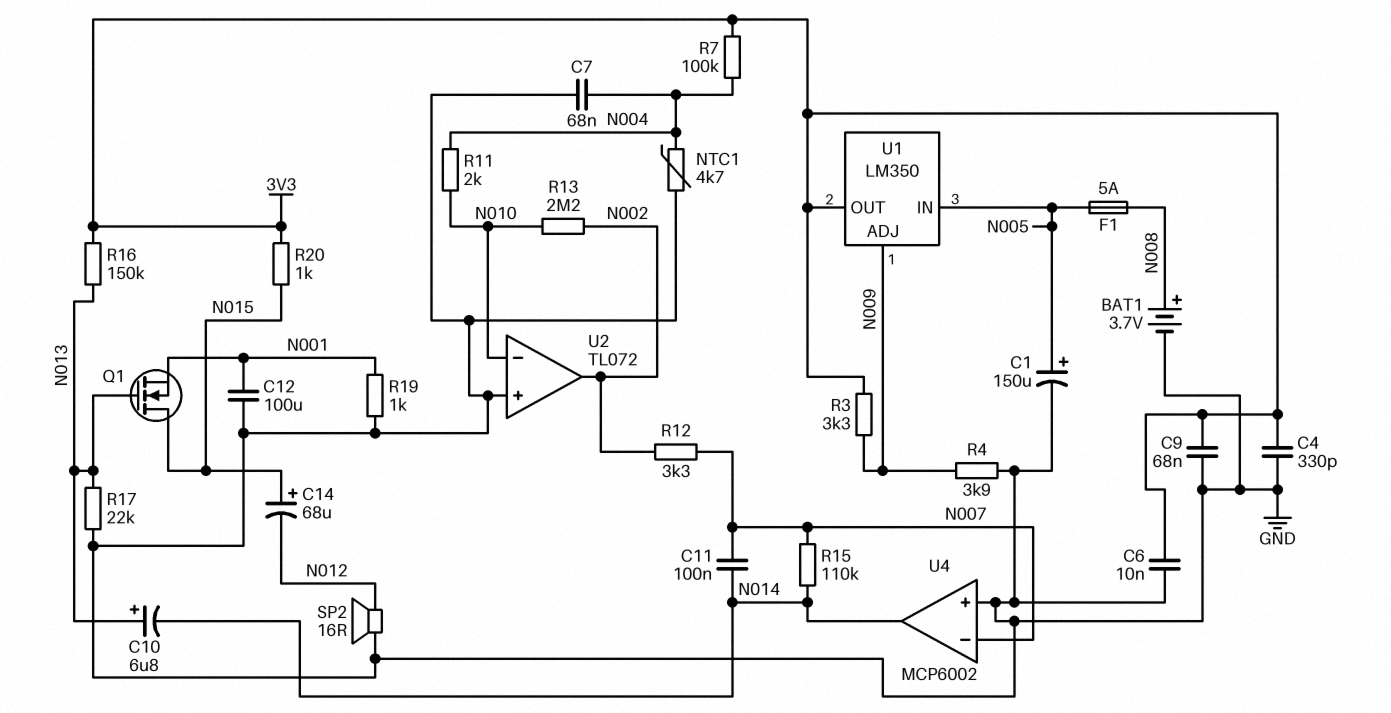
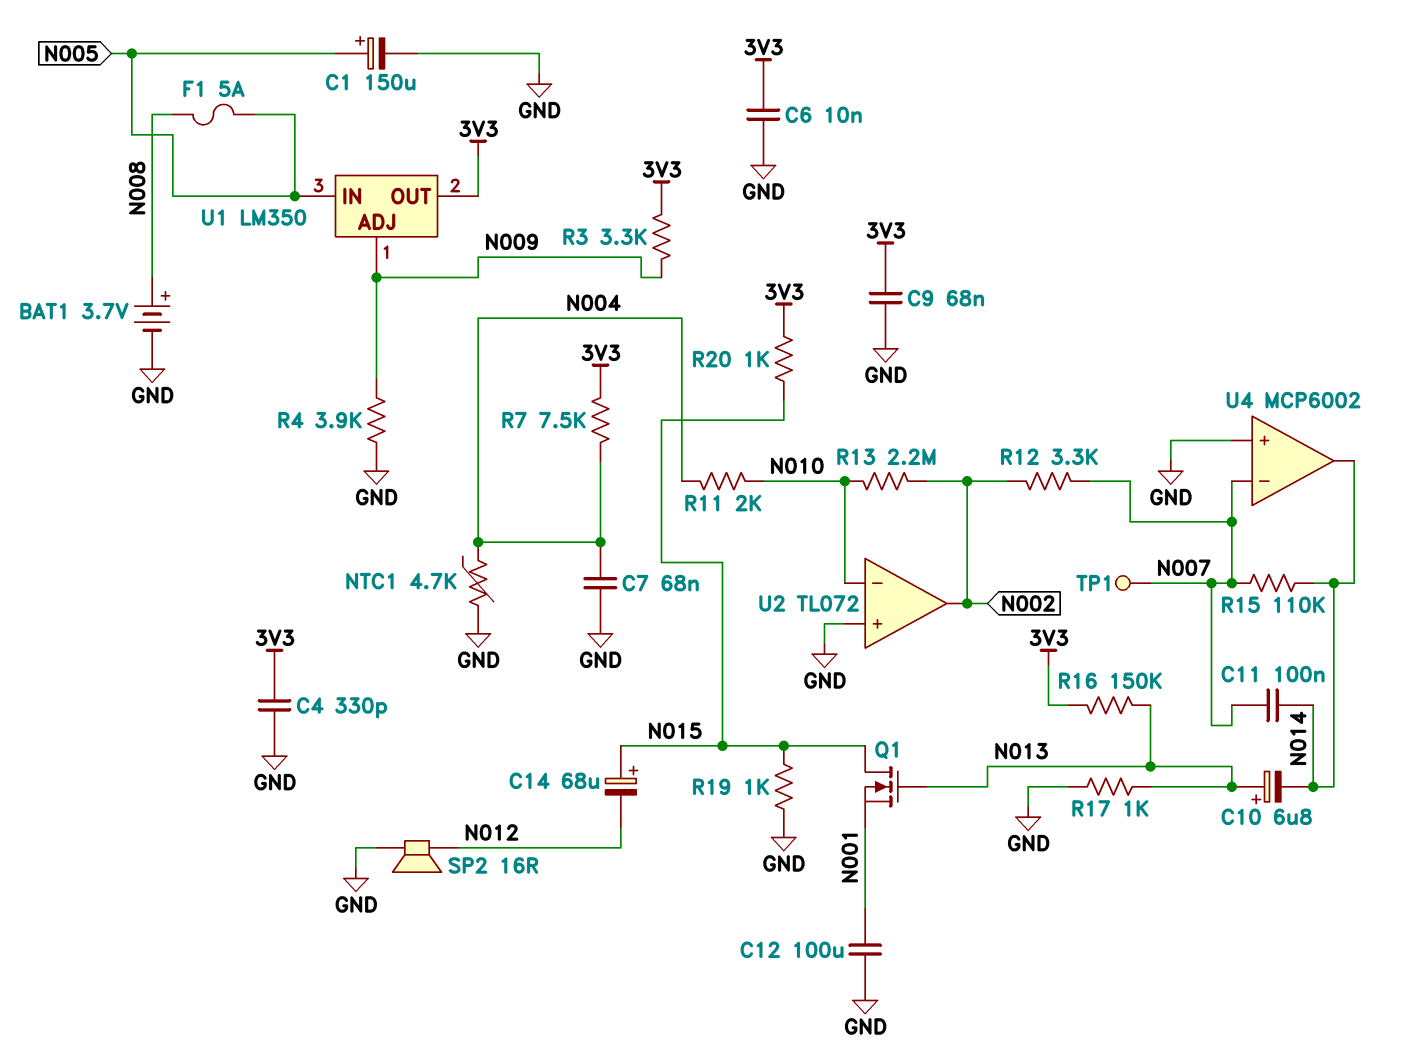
R7: 100k (3V3, N004) -> 7.5k (3V3, N004)
R17: 22k (GND, N013) -> 1k (GND, N013)
R19: 1k (GND, N001) -> 1k (GND, N015)
TP1: none -> test point (N007)

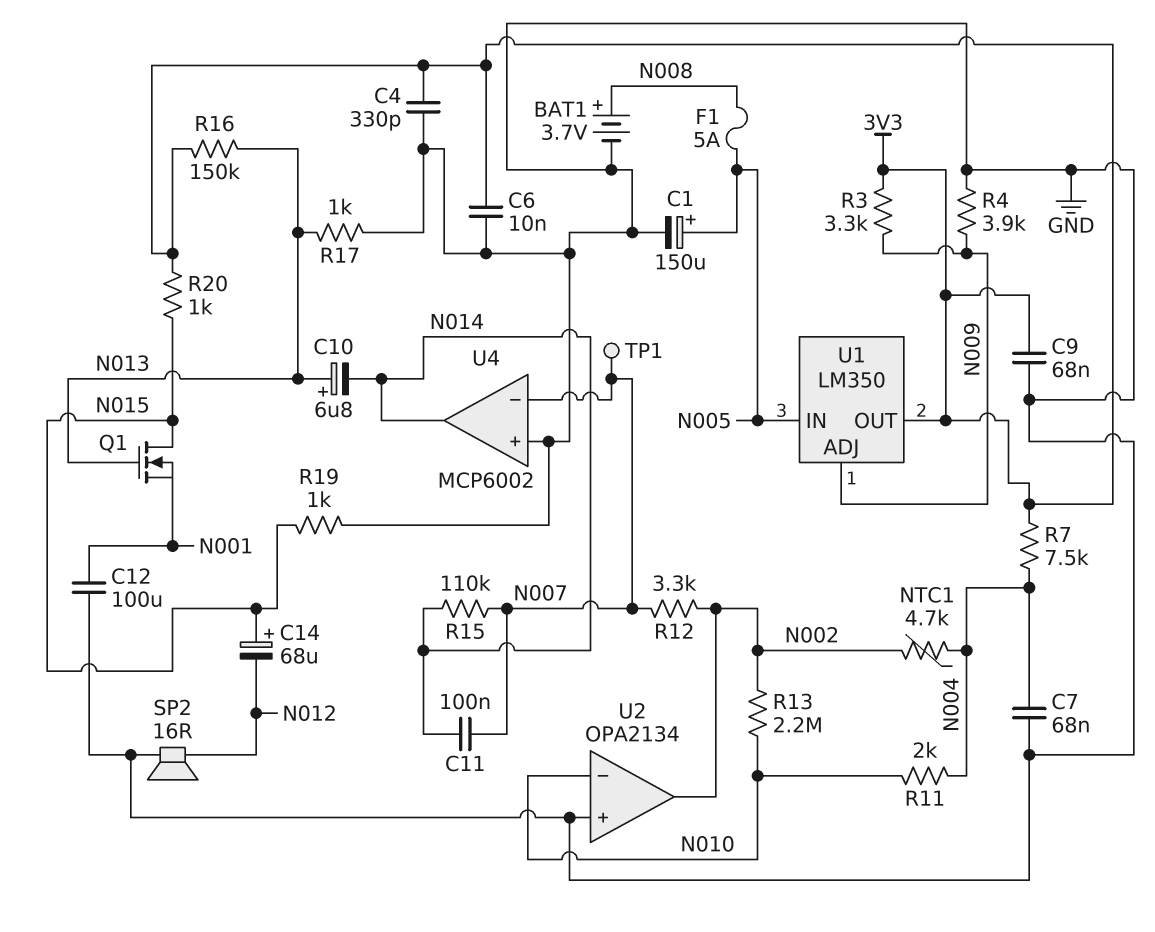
NTC1: 4.7k (GND, N004) -> 4.7k (N002, N004)
U2: TL072 -> OPA2134

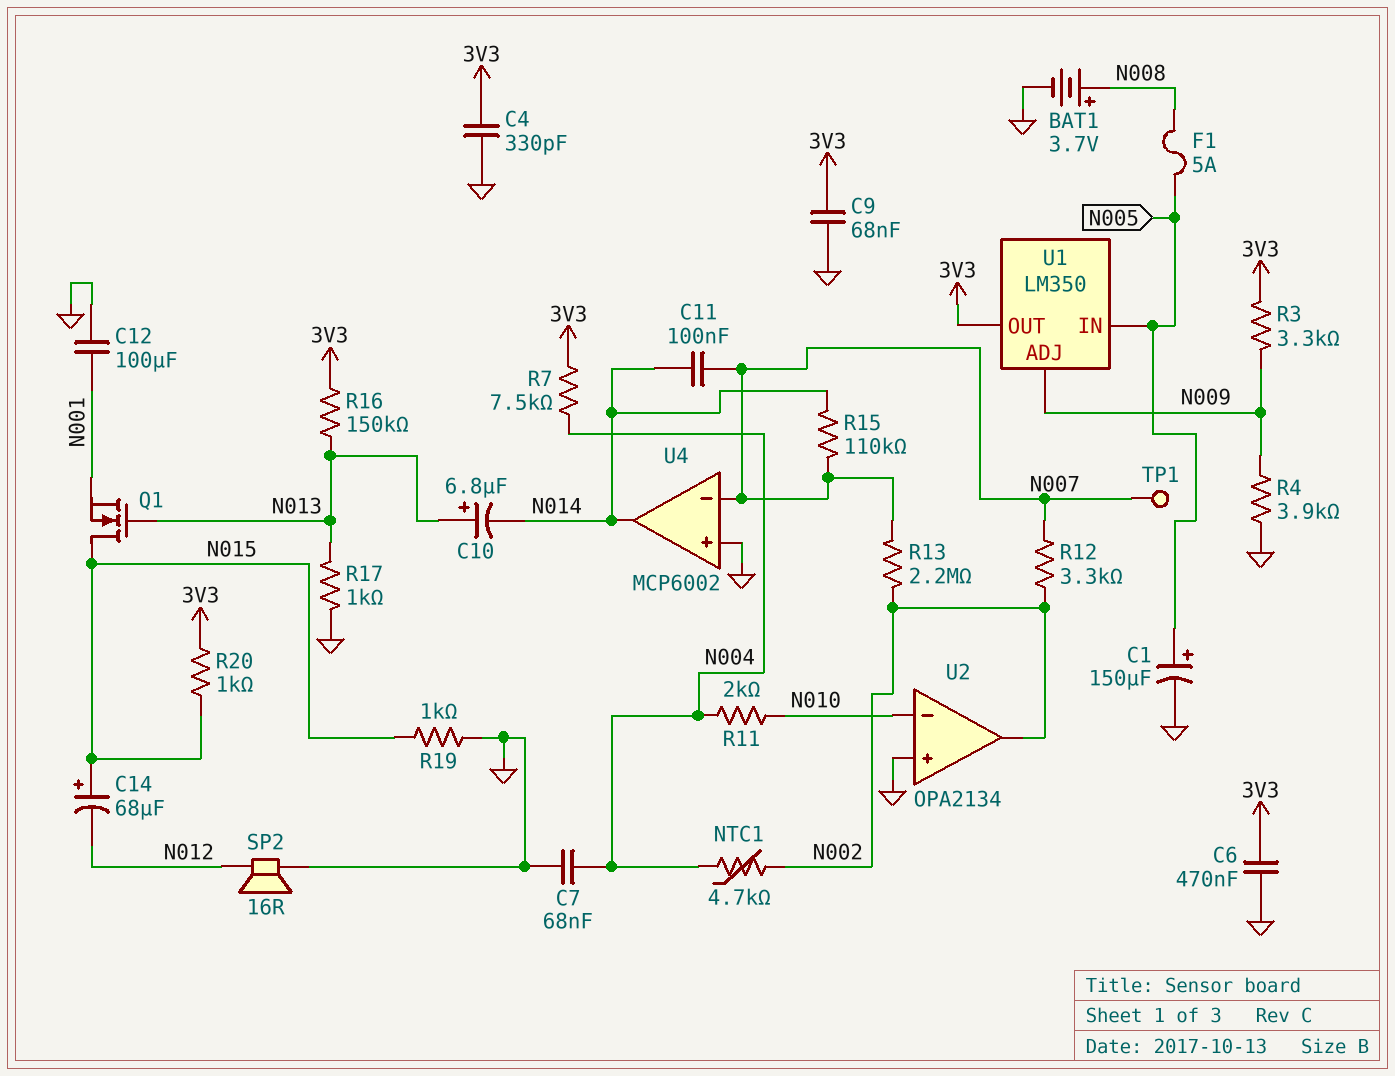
C6: 10nF (3V3, GND) -> 470nF (3V3, GND)
R13: 2.2M (N002, N010) -> 2.2M (N002, N007)

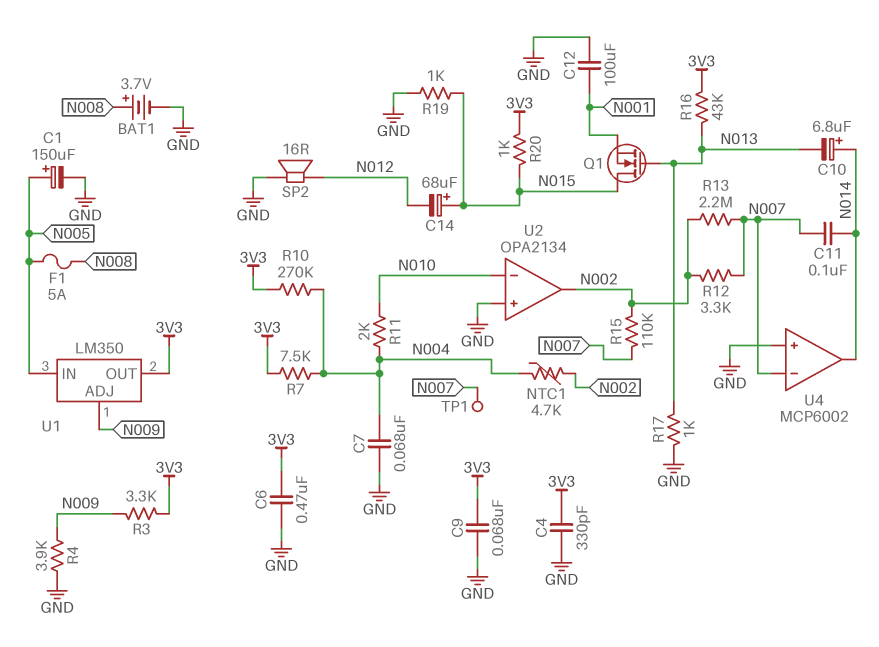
C10: 6.8uF (plus N013, minus N014) -> 6.8uF (plus N014, minus N013)
R10: none -> 270k (3V3, N004)
R15: 110k (N007, N014) -> 110k (N002, N007)
R16: 150k (3V3, N013) -> 43k (3V3, N013)

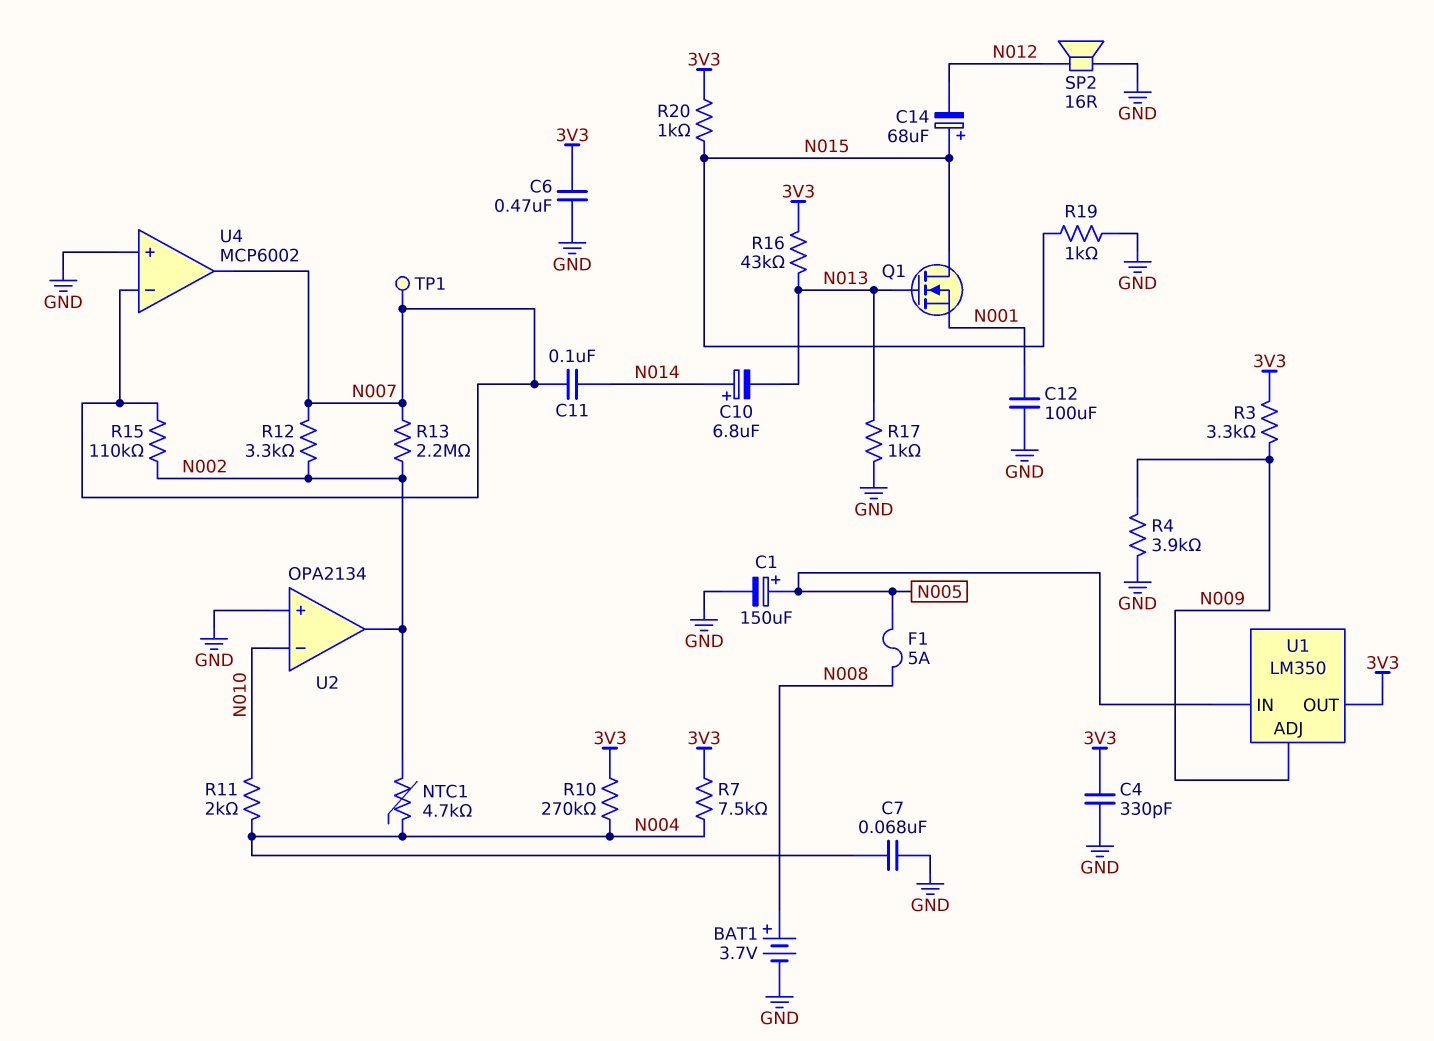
C9: 68nF (3V3, GND) -> none
U4 pin out: N014 -> N007

